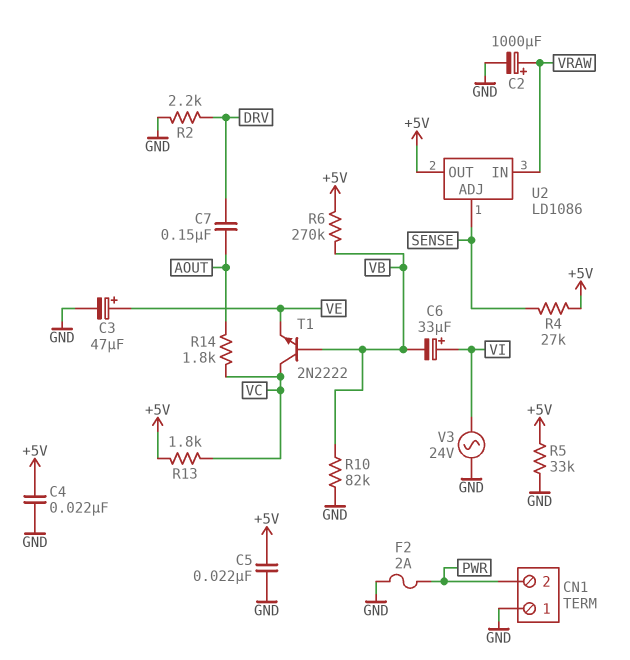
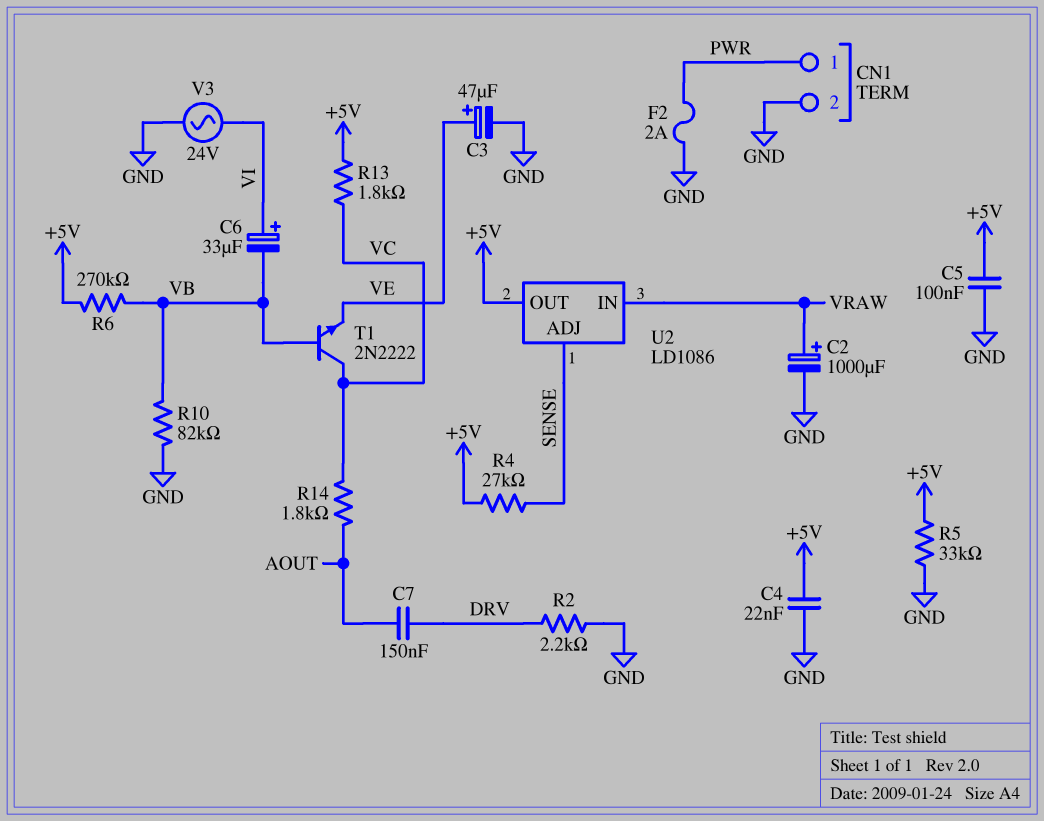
C5: 22nF (+5V, GND) -> 100nF (+5V, GND)
CN1 pin 1: GND -> PWR
CN1 pin 2: PWR -> GND

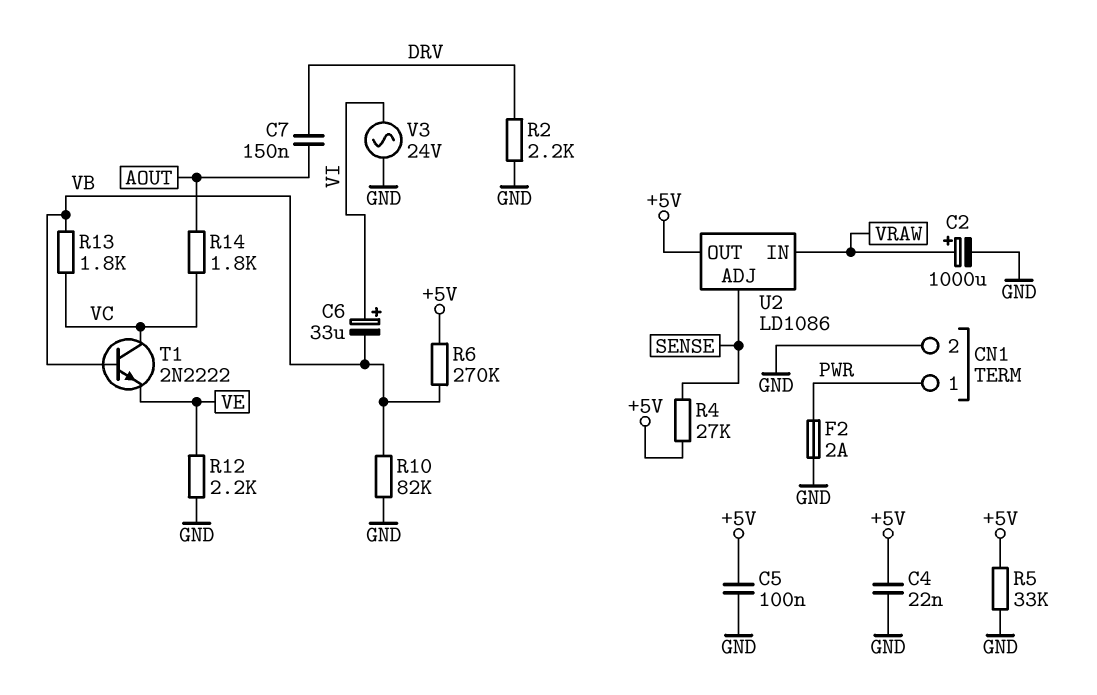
C3: 47uF (plus VE, minus GND) -> none
R12: none -> 2.2k (GND, VE)
R13: 1.8k (+5V, VC) -> 1.8k (VB, VC)

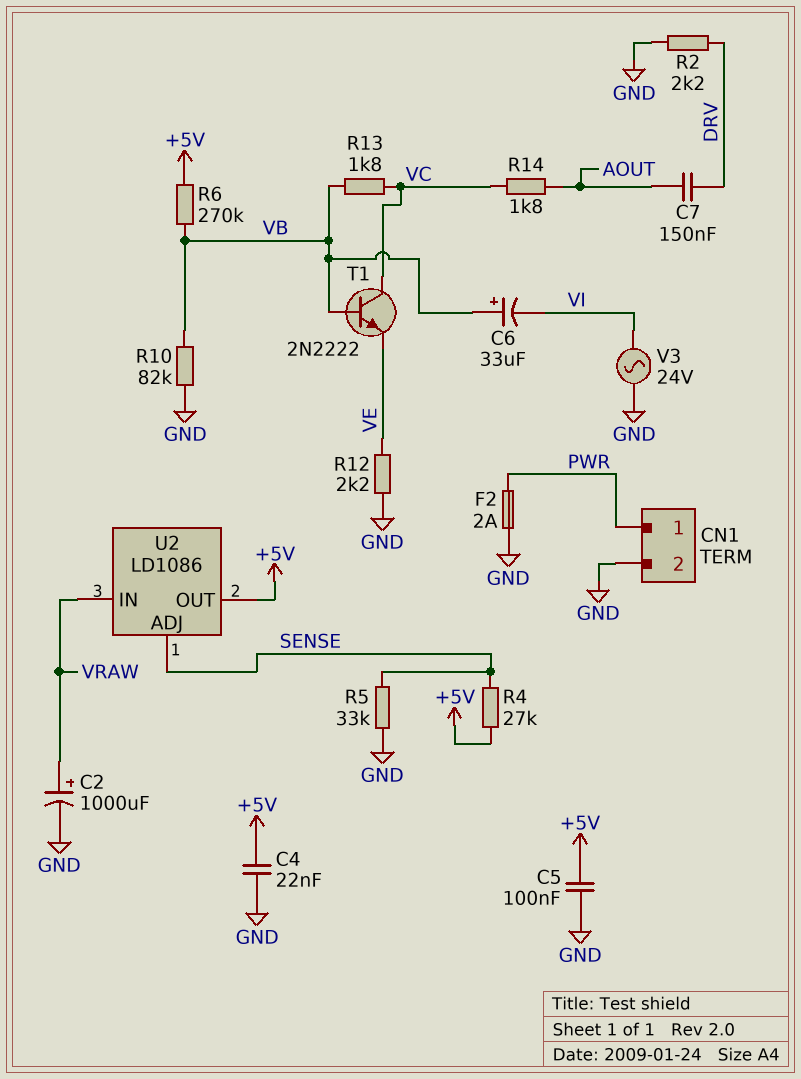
C6: 33uF (plus VI, minus VB) -> 33uF (plus VB, minus VI)
R5: 33k (+5V, GND) -> 33k (GND, SENSE)

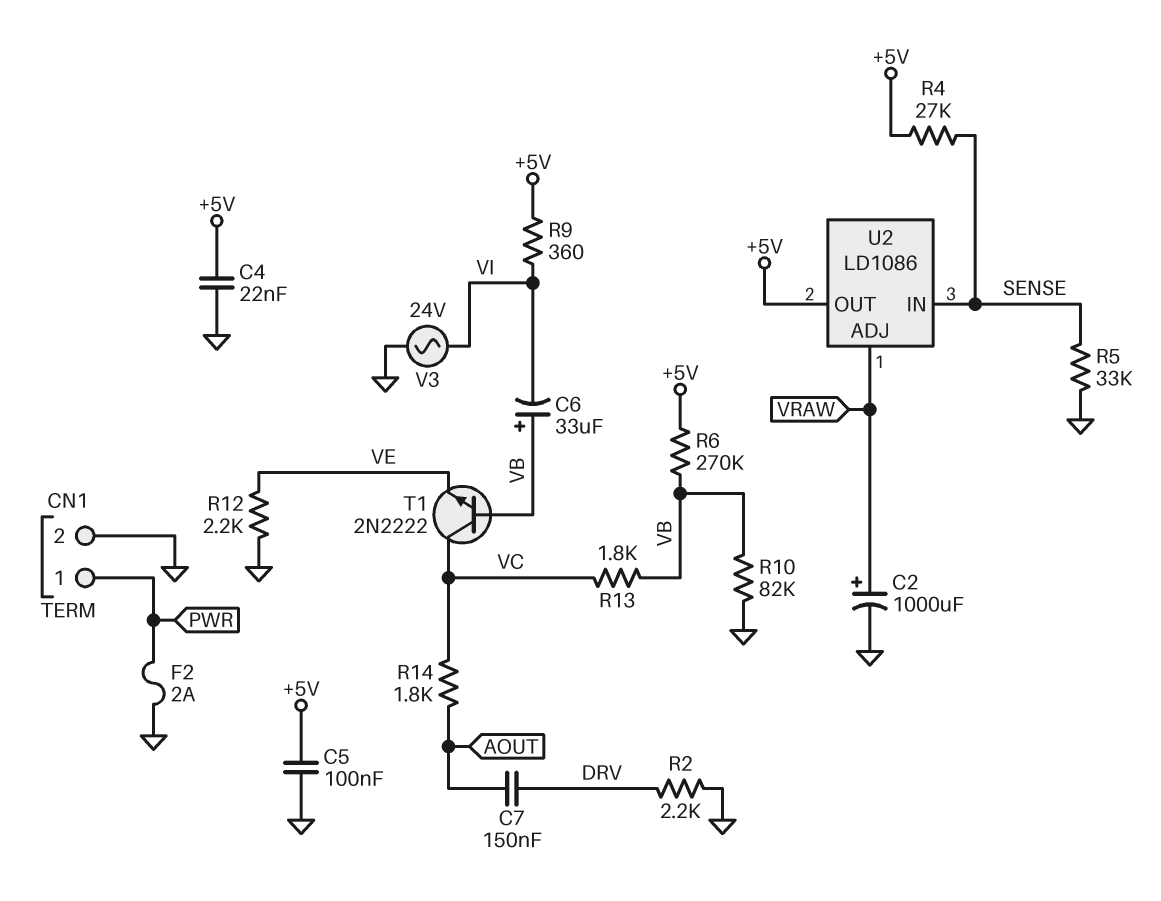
R9: none -> 360 (+5V, VI)
U2 pin ADJ: SENSE -> VRAW
U2 pin IN: VRAW -> SENSE

